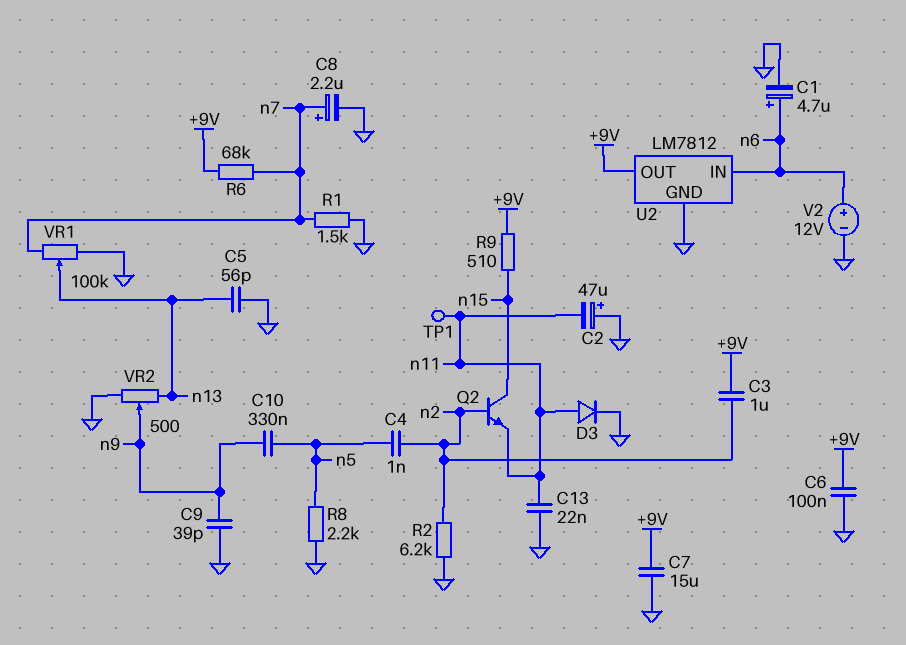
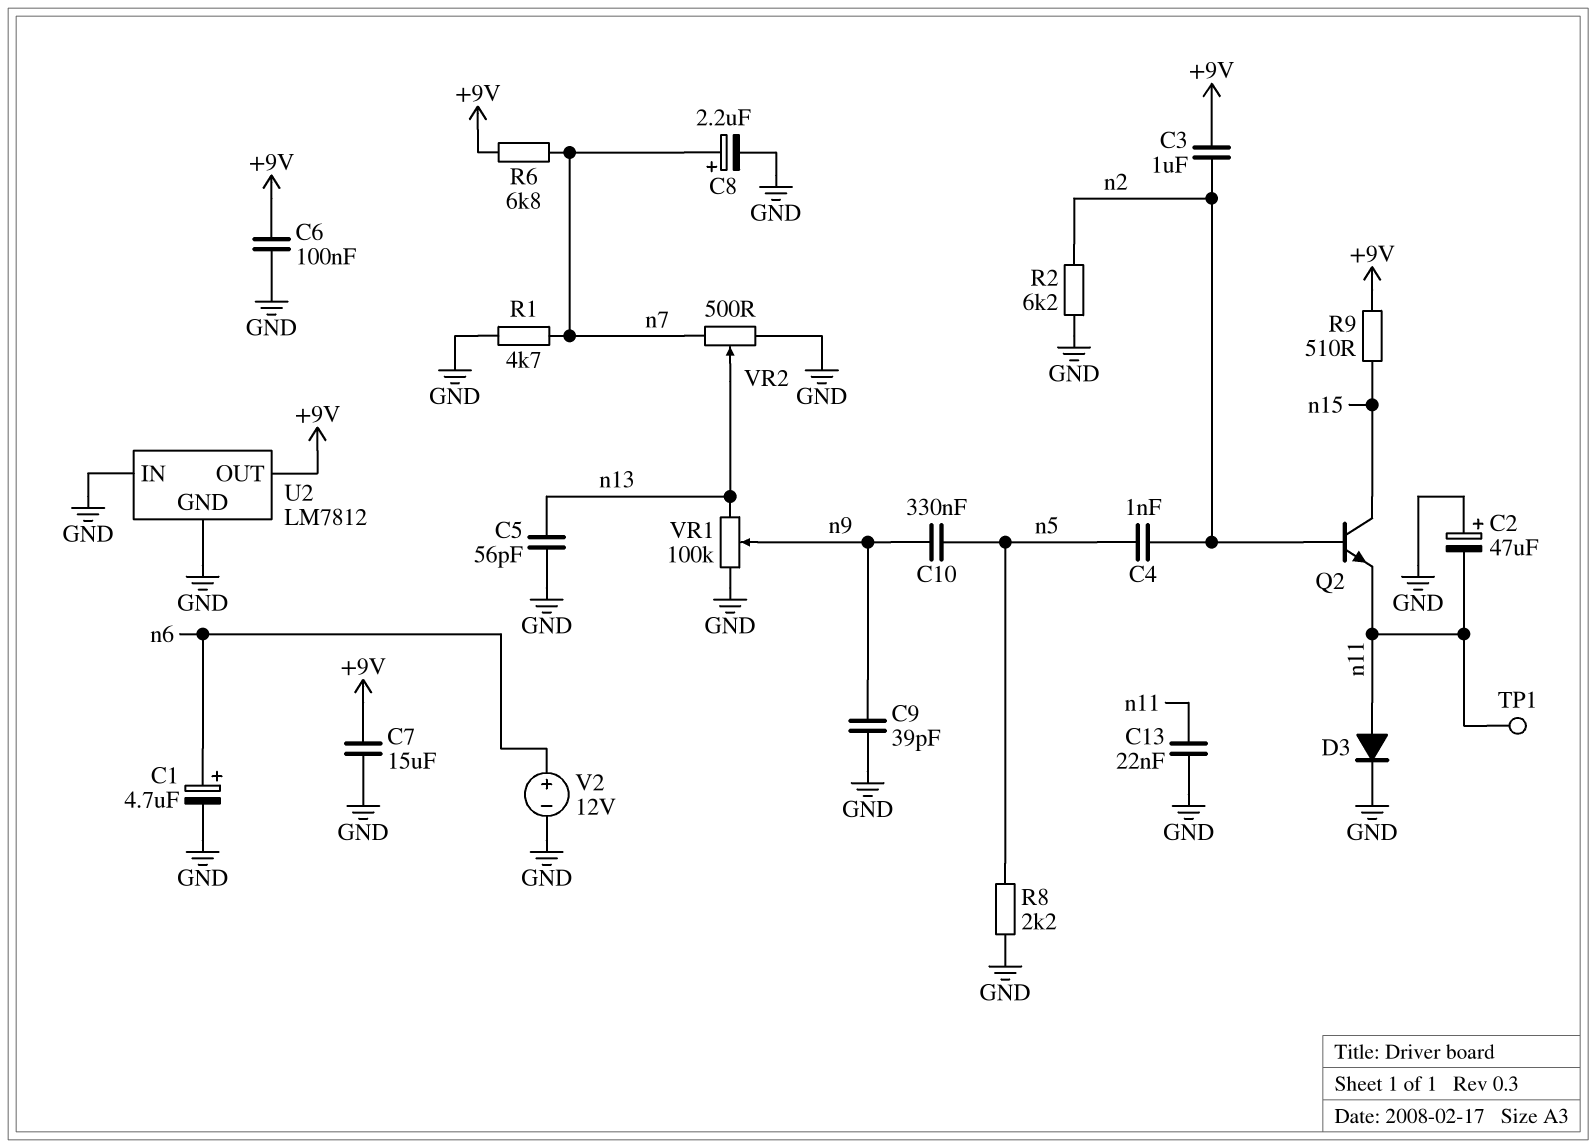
R1: 1.5k (GND, n7) -> 4.7k (GND, n7)
R6: 68k (+9V, n7) -> 6.8k (+9V, n7)
U2 pin IN: n6 -> GND
VR1: 100k (GND, n7, wiper n13) -> 100k (GND, n13, wiper n9)
VR2: 500 (GND, n13, wiper n9) -> 500 (GND, n7, wiper n13)

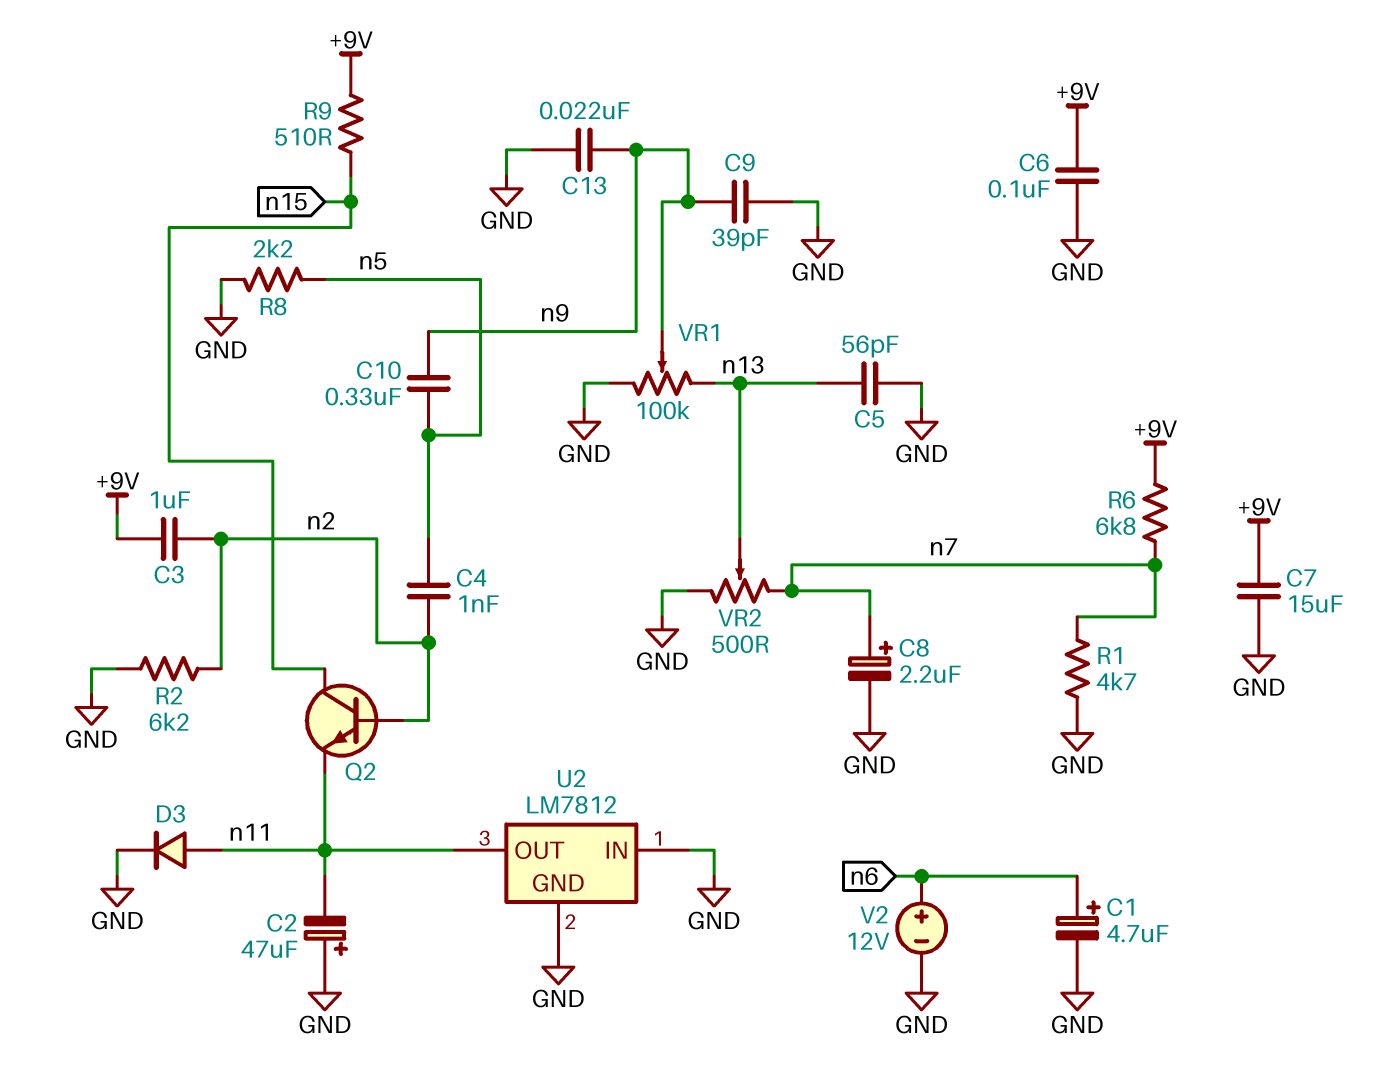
C13: 22nF (GND, n11) -> 22nF (GND, n9)
TP1: test point (n11) -> none
U2 pin OUT: +9V -> n11

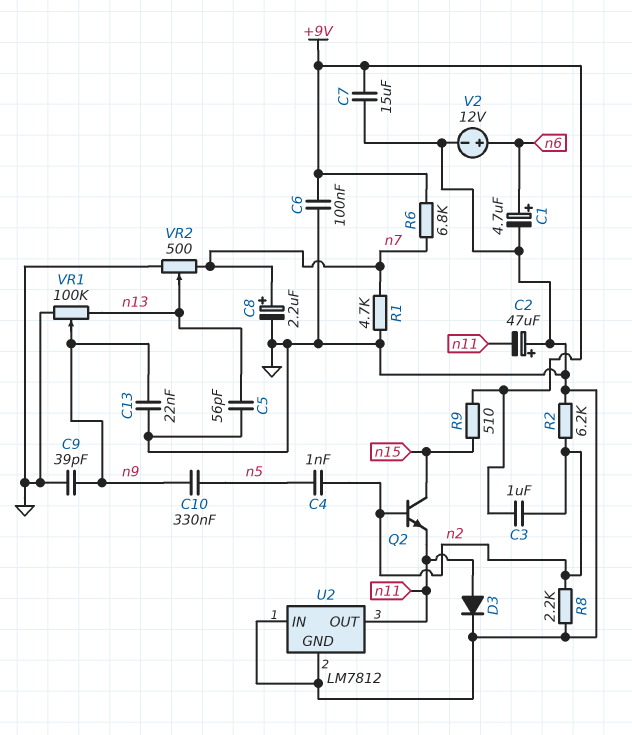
R8: 2.2k (GND, n5) -> 2.2k (GND, n2)

